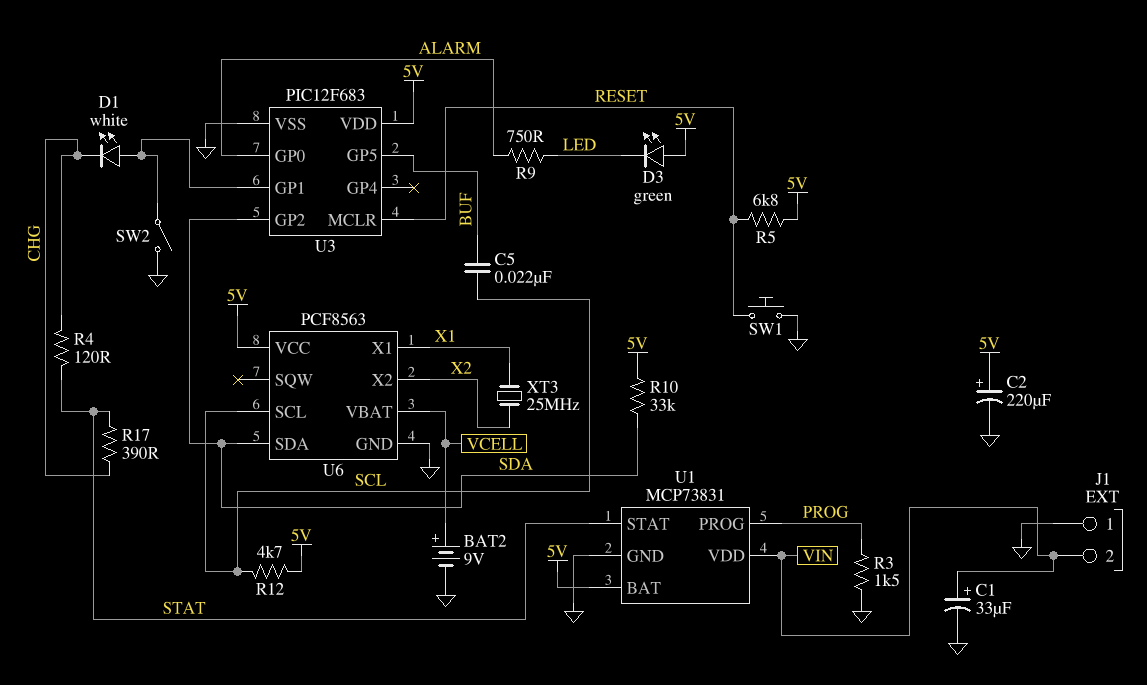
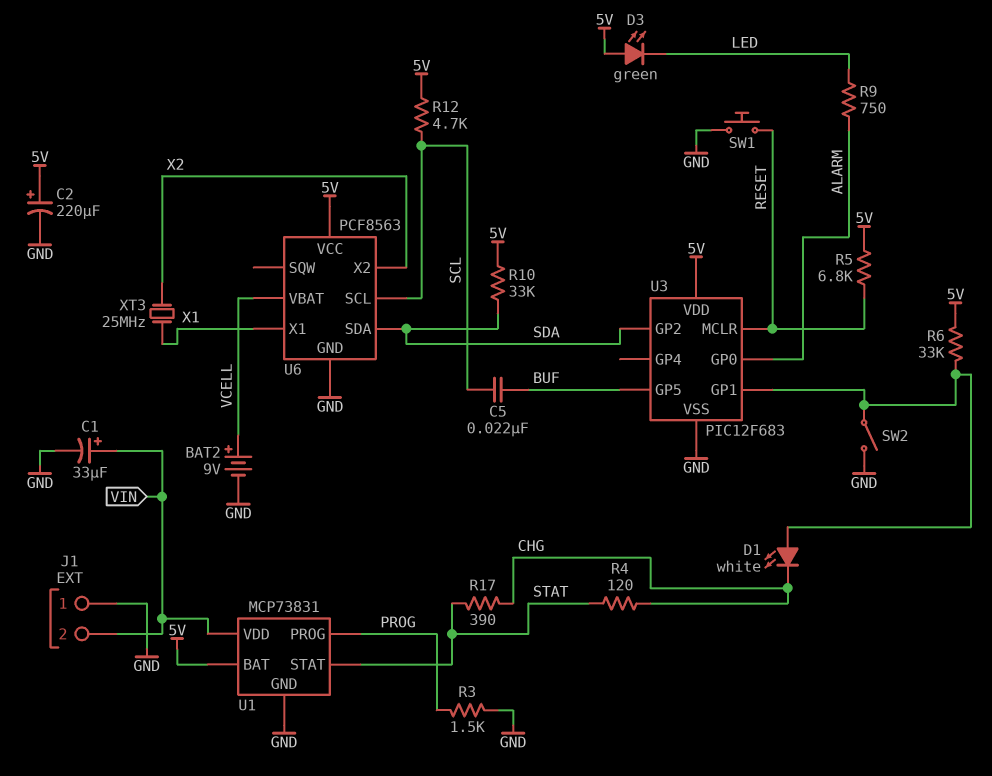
R6: none -> 33k (5V, U3/GP1)

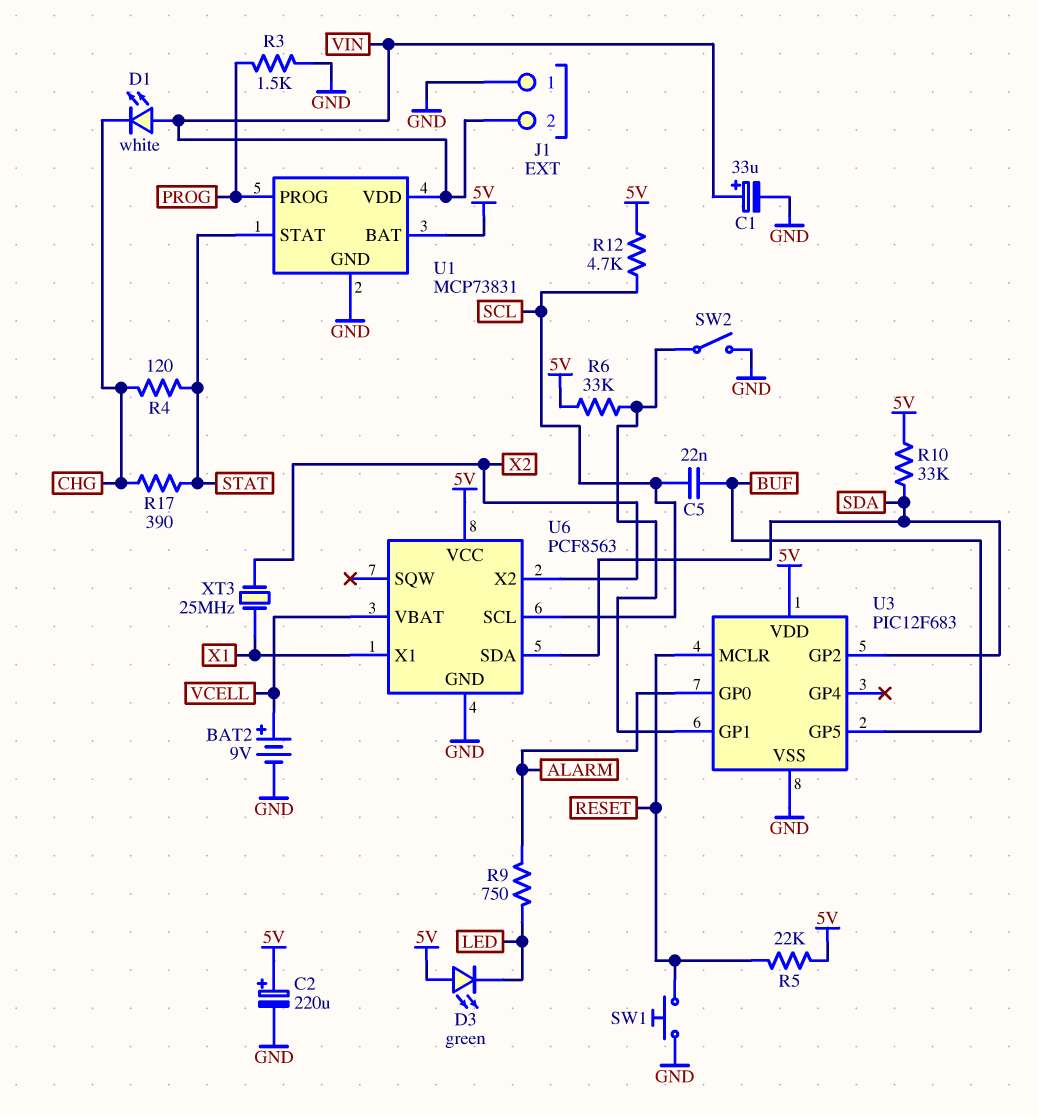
D1: LED white (A U3/GP1, K CHG) -> LED white (A VIN, K CHG)
R5: 6.8k (5V, RESET) -> 22k (5V, RESET)

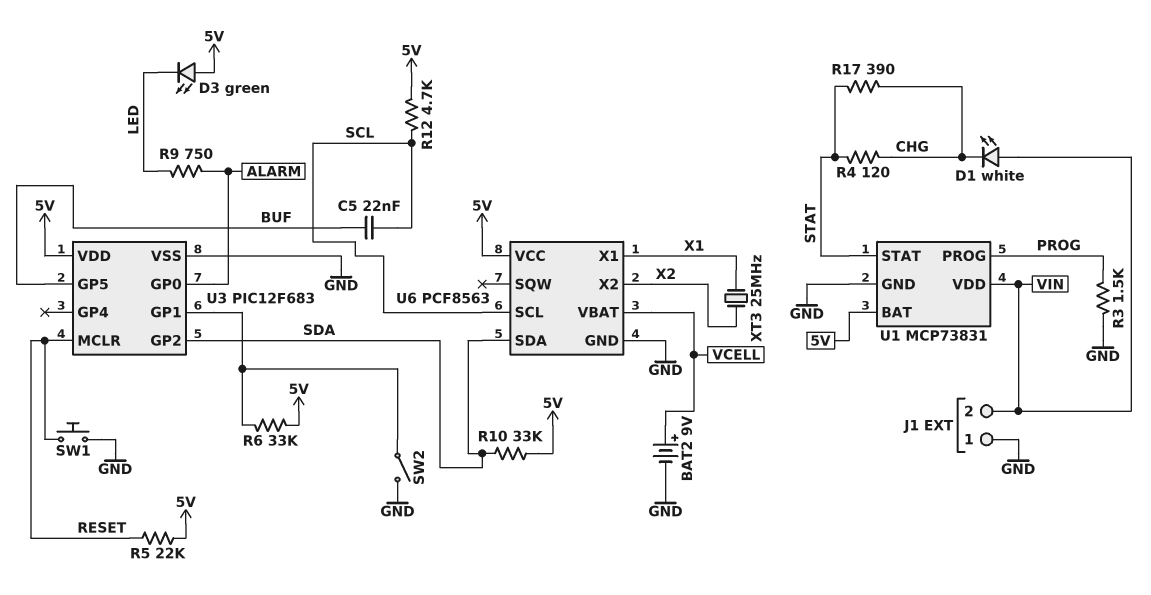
C1: 33uF (plus VIN, minus GND) -> none
C2: 220uF (plus 5V, minus GND) -> none

